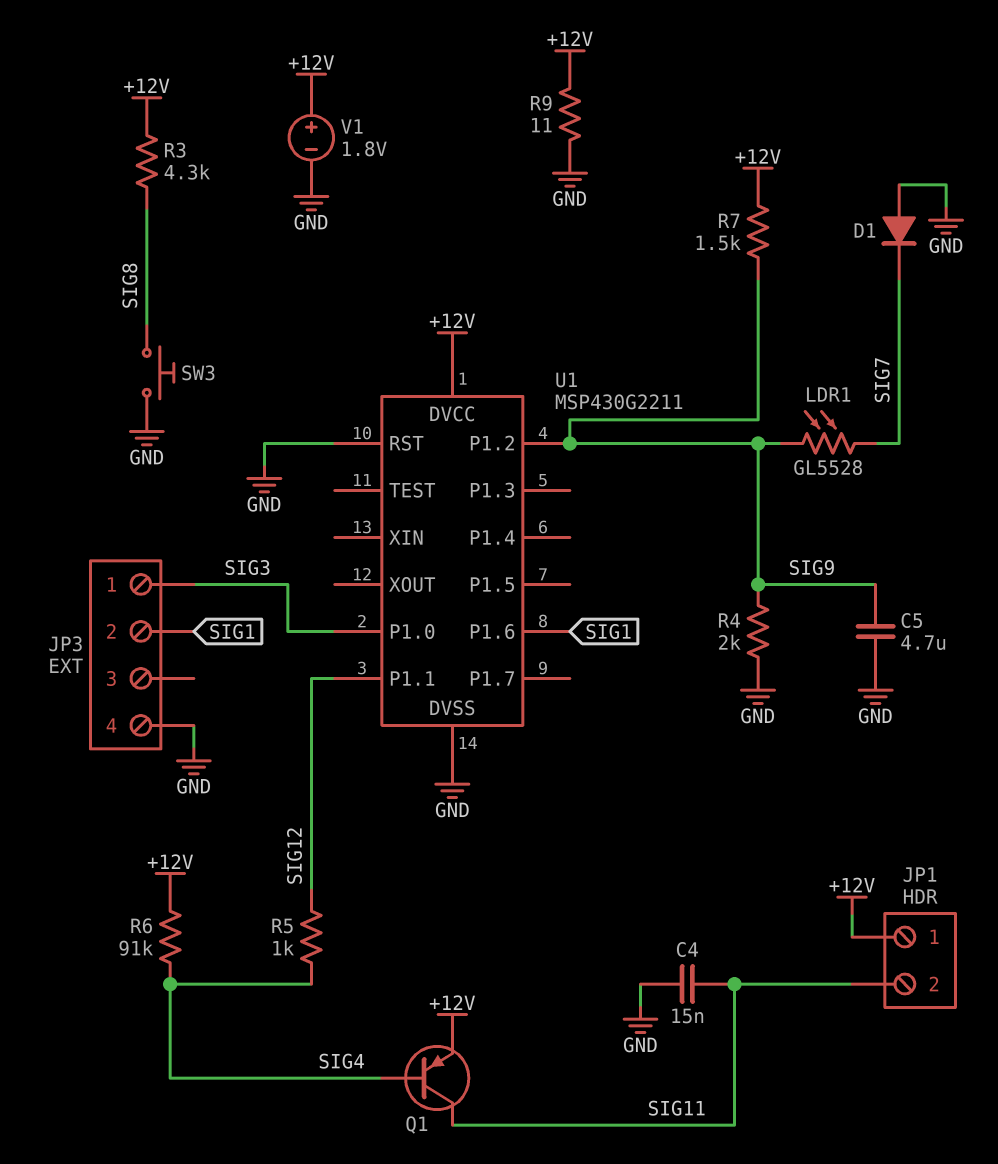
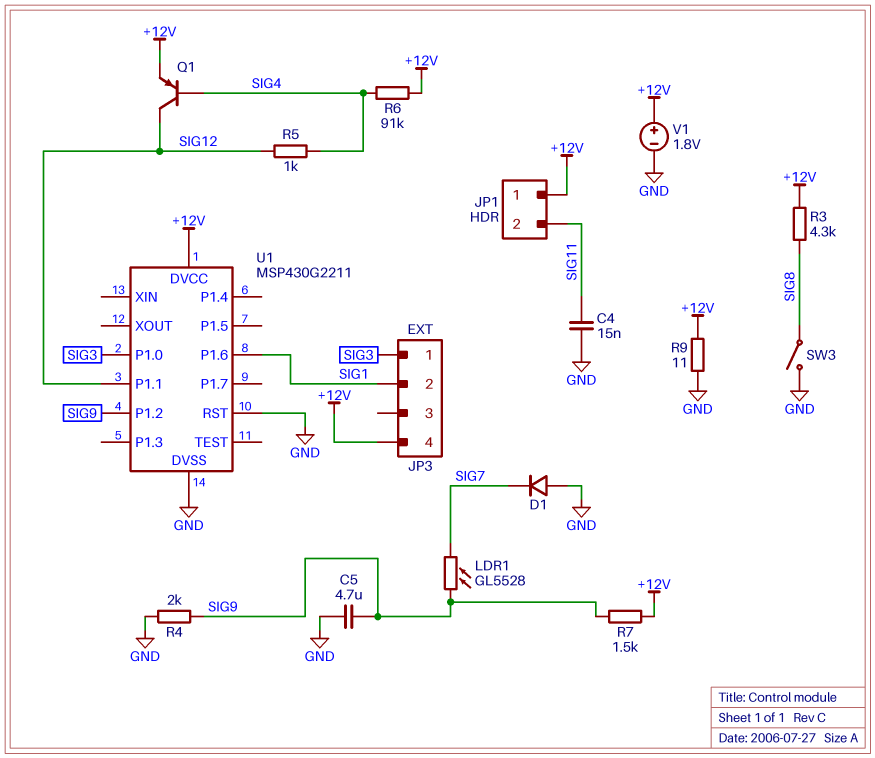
JP3 pin 4: GND -> +12V
Q1: PNP (B SIG4, C SIG11, E +12V) -> PNP (B SIG4, C SIG12, E +12V)
SW3: button (GND, SIG8) -> switch (GND, SIG8)

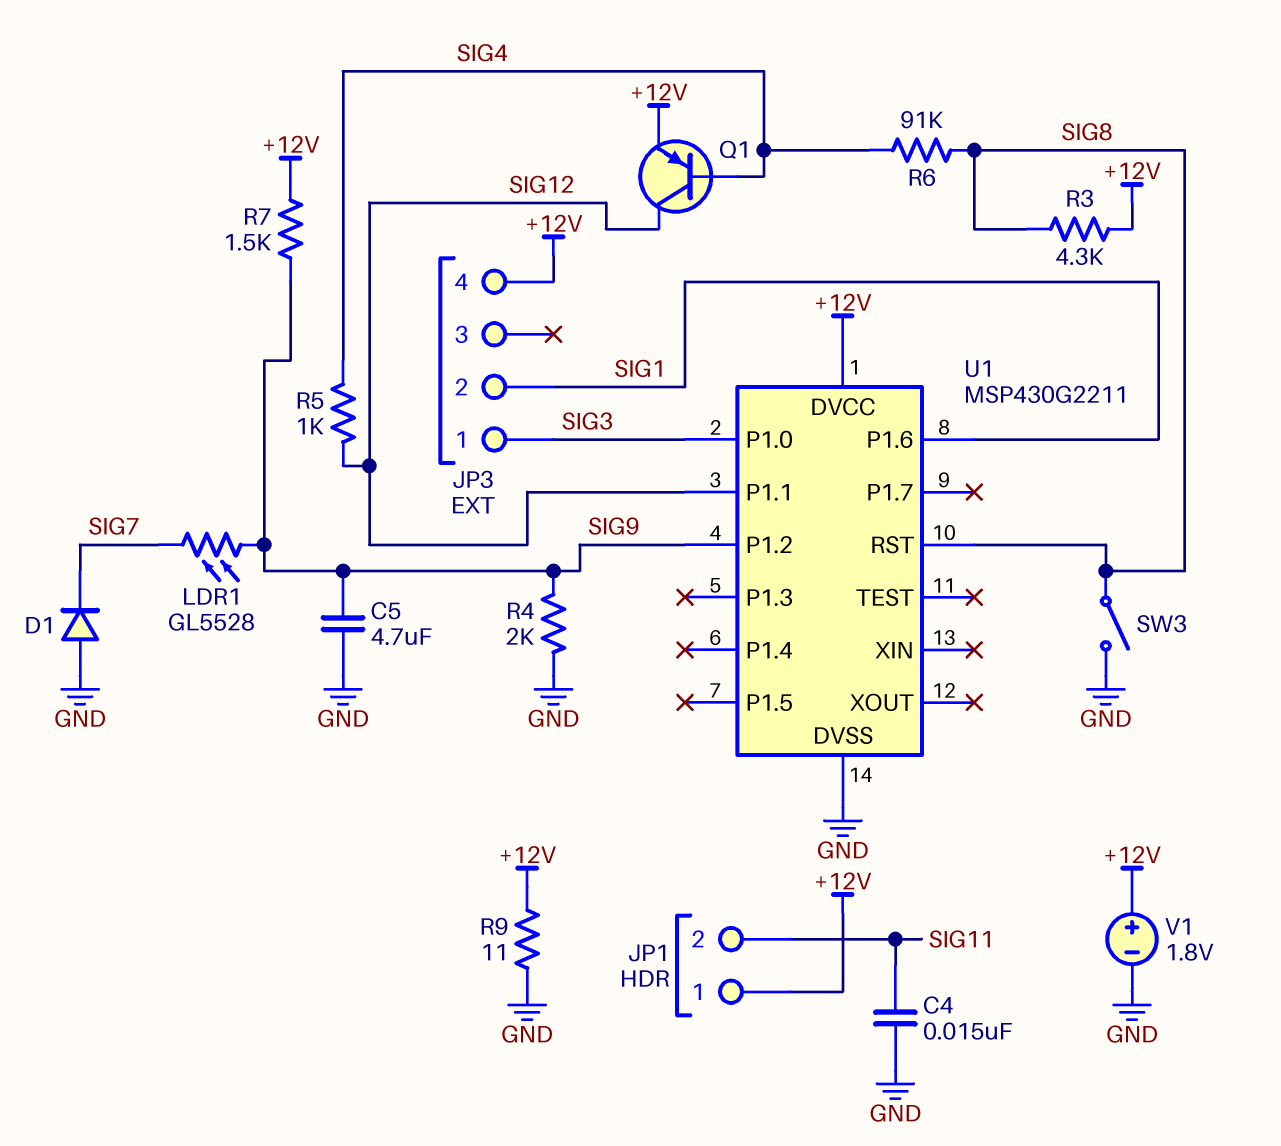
R6: 91k (+12V, SIG4) -> 91k (SIG4, SIG8)
U1 pin RST: GND -> SIG8

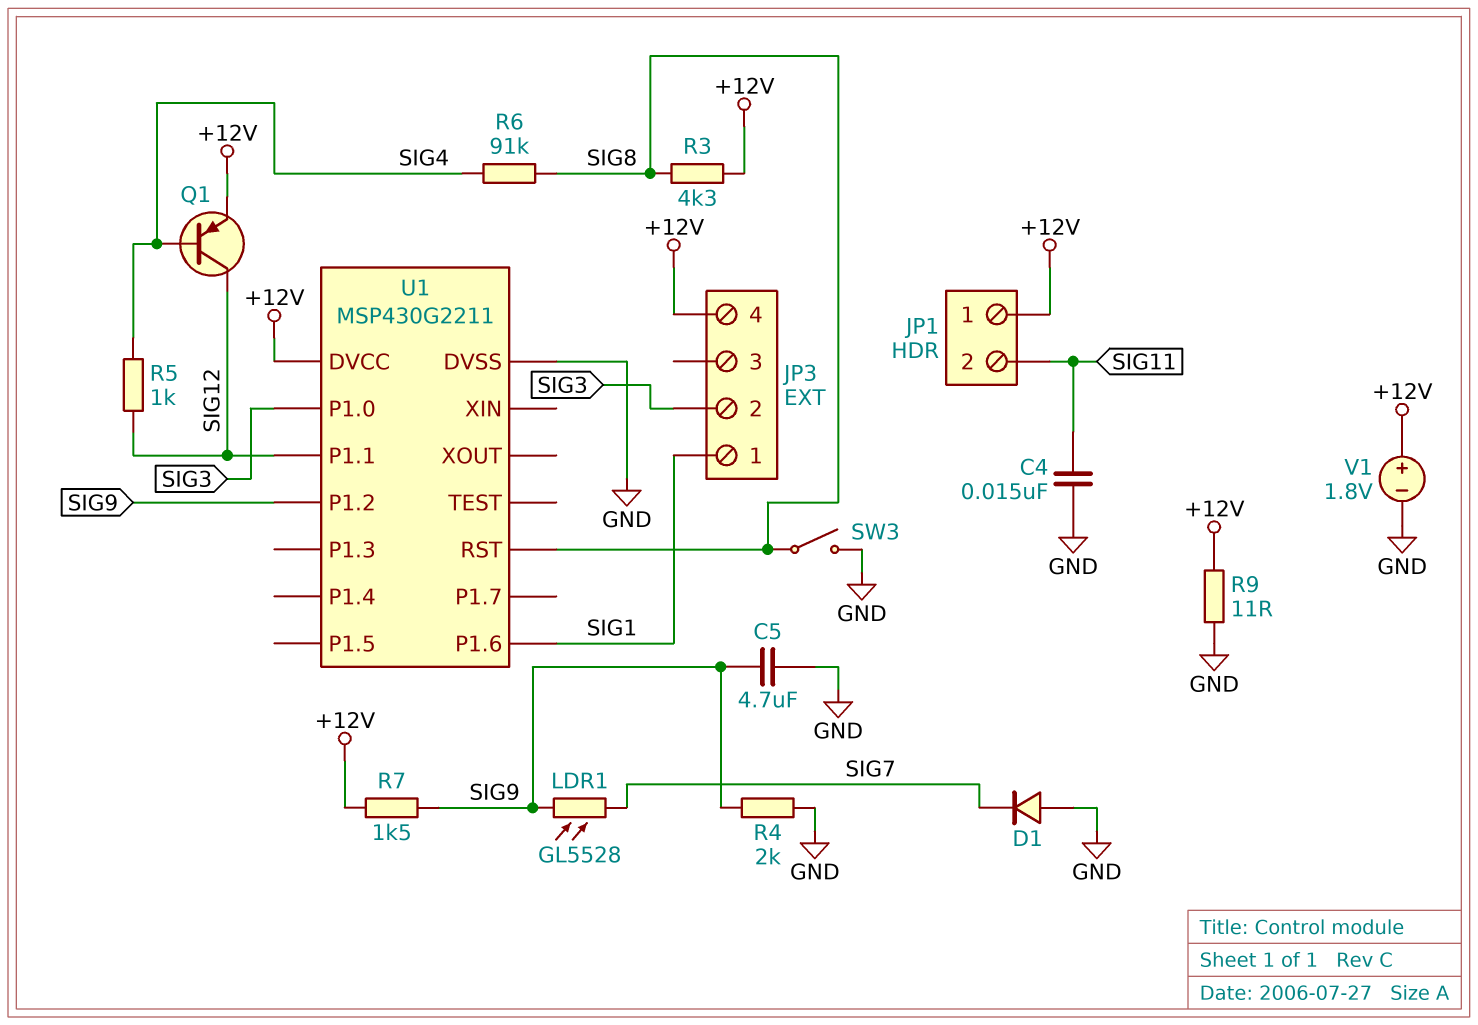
JP3 pin 1: SIG3 -> SIG1
JP3 pin 2: SIG1 -> SIG3

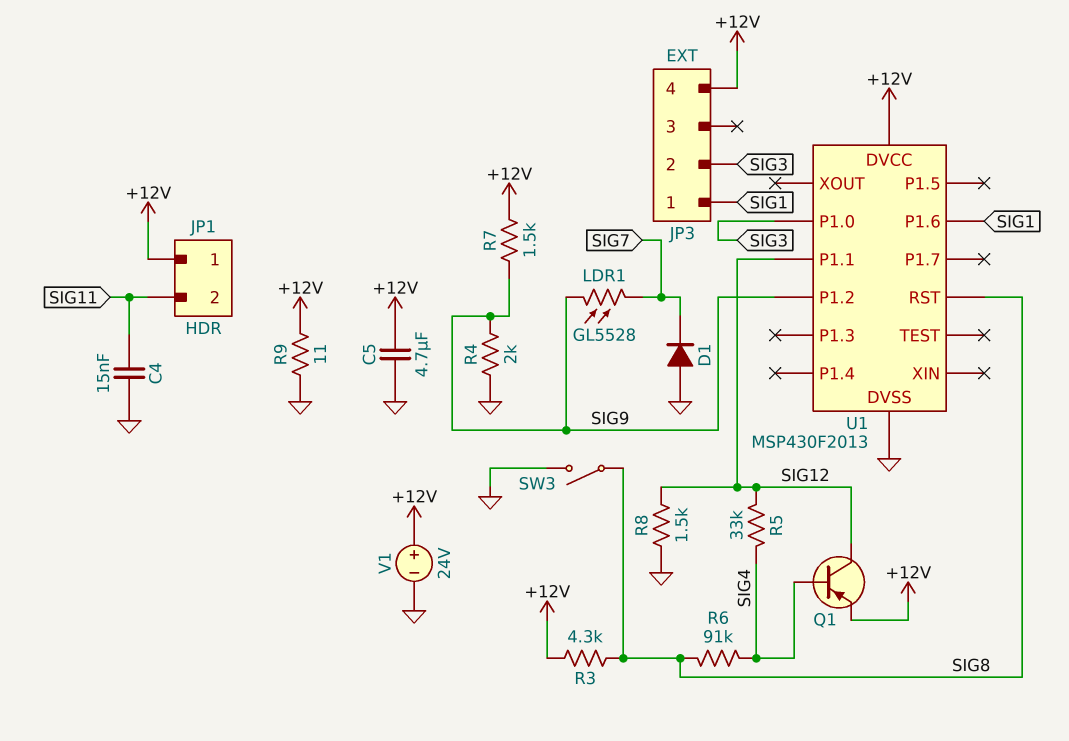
C5: 4.7uF (GND, SIG9) -> 4.7uF (+12V, GND)
R5: 1k (SIG4, SIG12) -> 33k (SIG4, SIG12)
R8: none -> 1.5k (GND, SIG12)
U1: MSP430G2211 -> MSP430F2013
V1: 1.8V (plus +12V, minus GND) -> 24V (plus +12V, minus GND)

